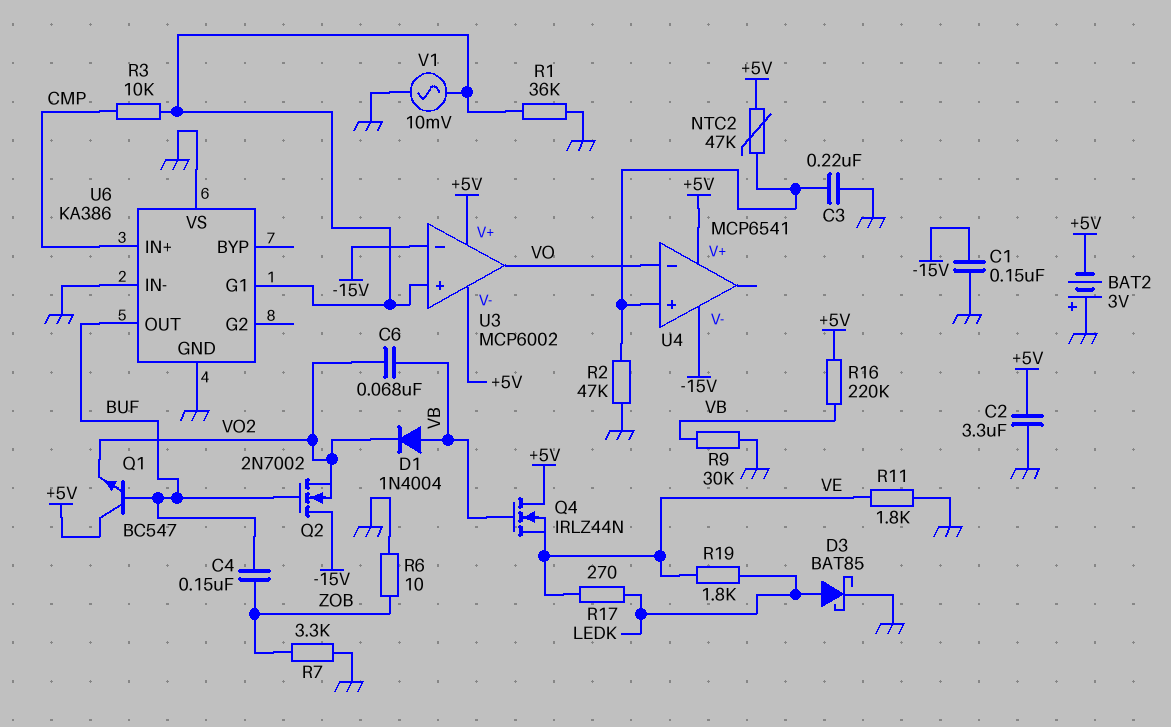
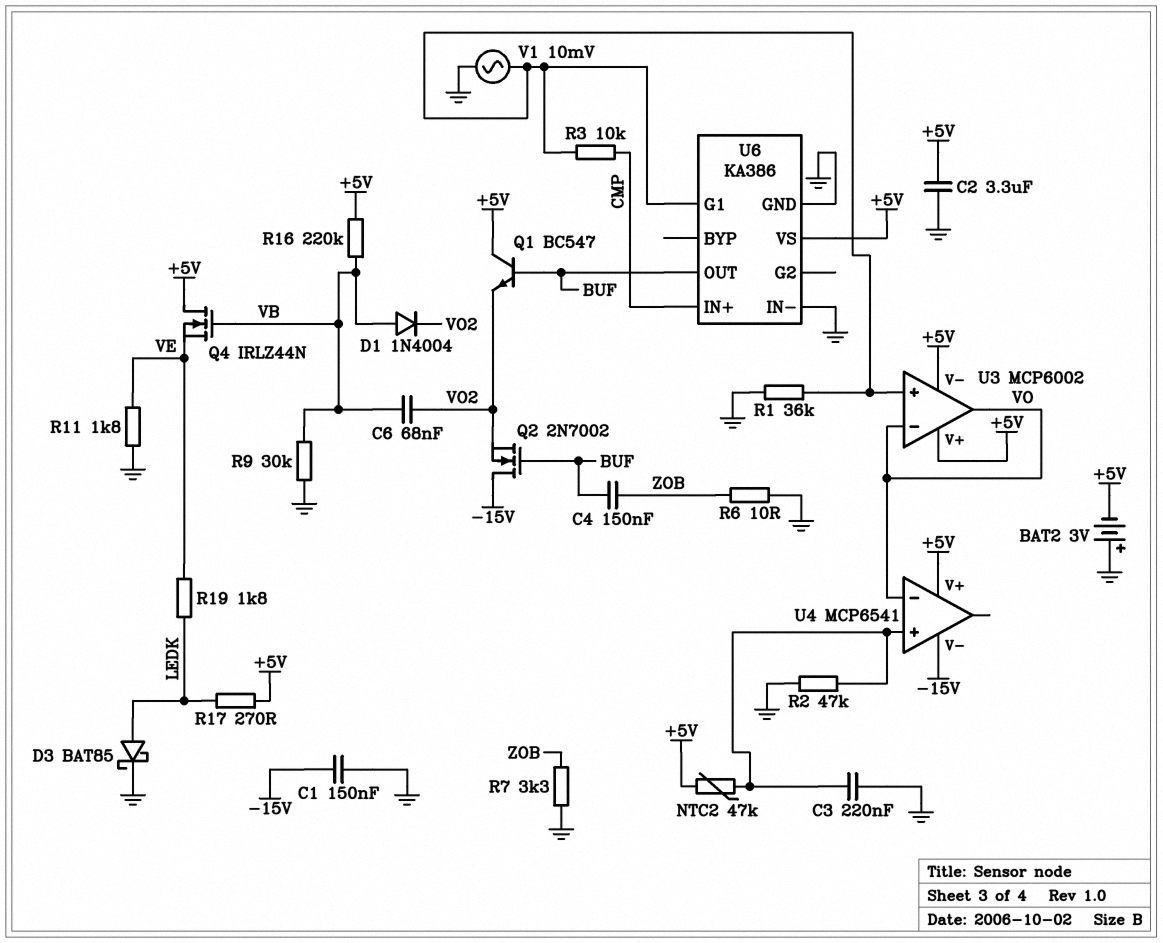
R17: 270 (LEDK, VE) -> 270 (+5V, LEDK)
U3 pin in-: -15V -> VO
U6 pin VS: GND -> +5V

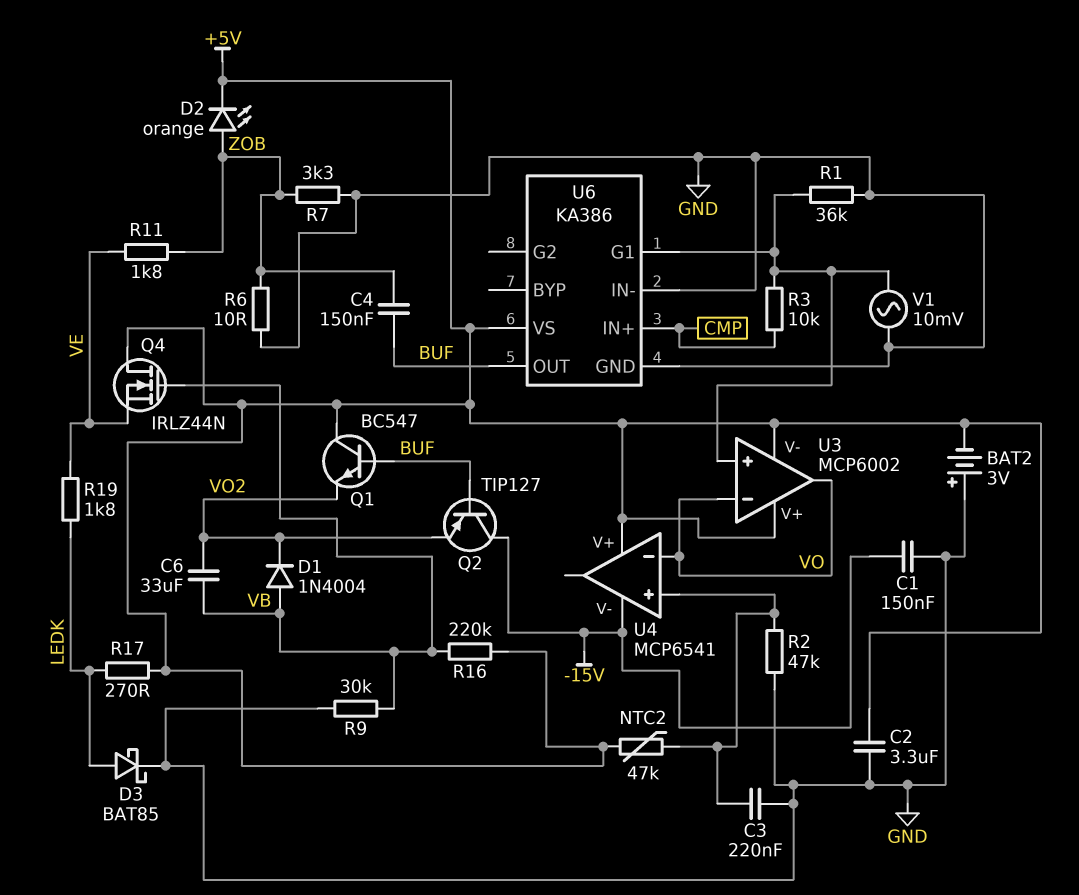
C6: 68nF (VB, VO2) -> 33uF (VB, VO2)
D2: none -> LED orange (A ZOB, K +5V)
Q2: NMOS 2N7002 (G BUF, D -15V, S VO2) -> PNP TIP127 (B BUF, C -15V, E VO2)
R11: 1.8k (GND, VE) -> 1.8k (VE, ZOB)

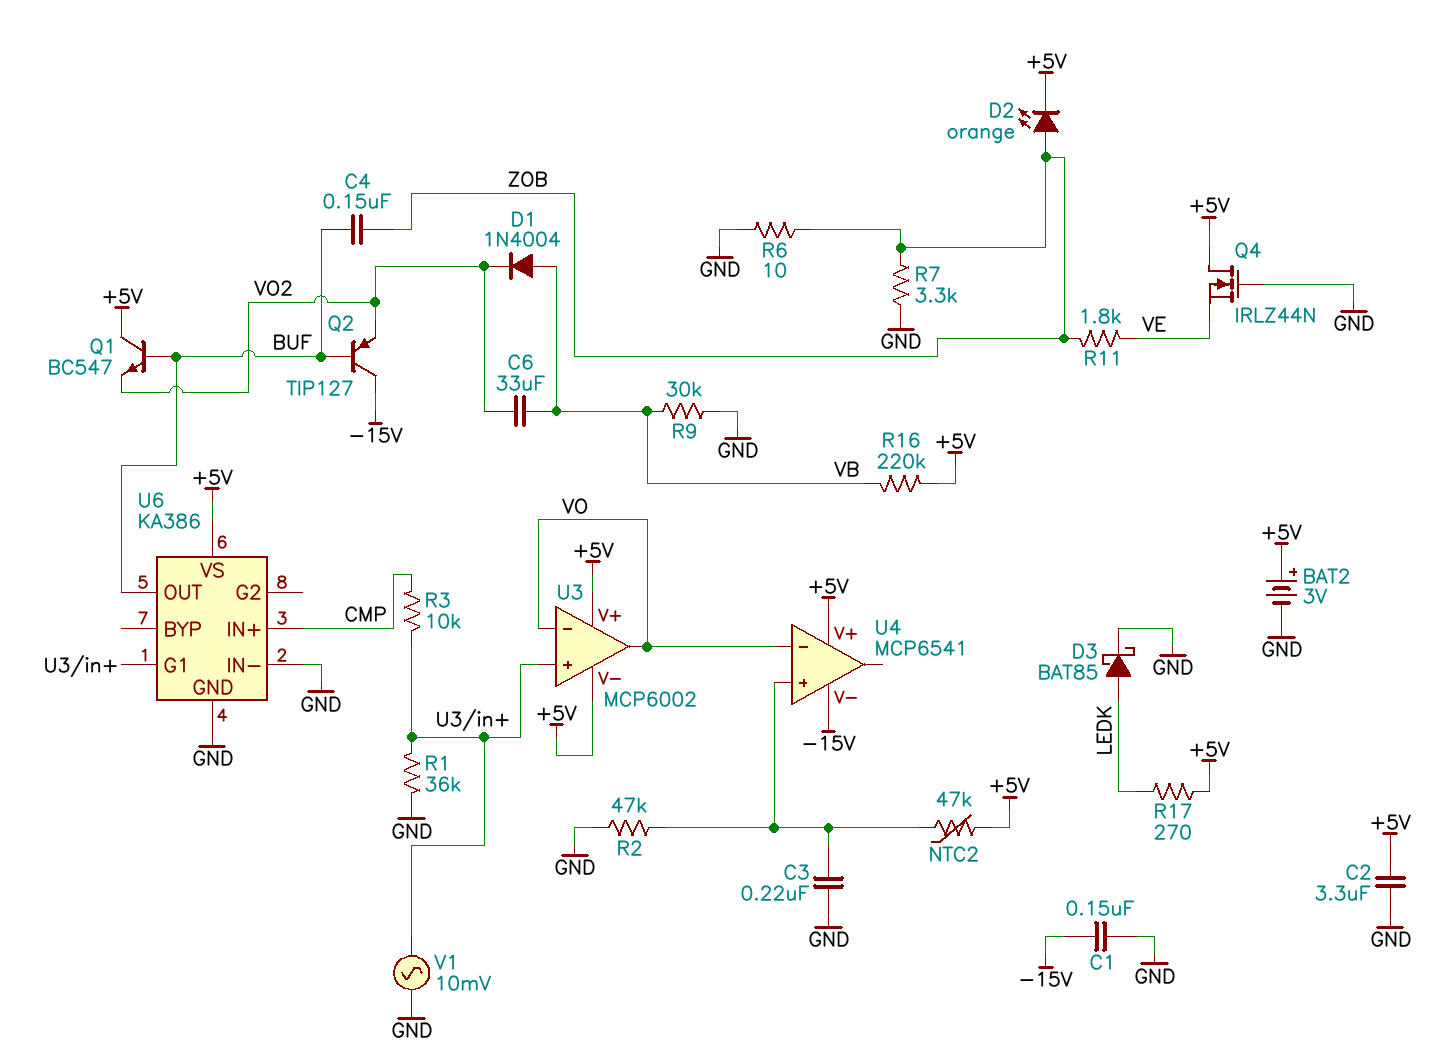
BAT2: 3V (plus GND, minus +5V) -> 3V (plus +5V, minus GND)
Q4: NMOS IRLZ44N (G VB, D +5V, S VE) -> NMOS IRLZ44N (G GND, D +5V, S VE)
R19: 1.8k (LEDK, VE) -> none

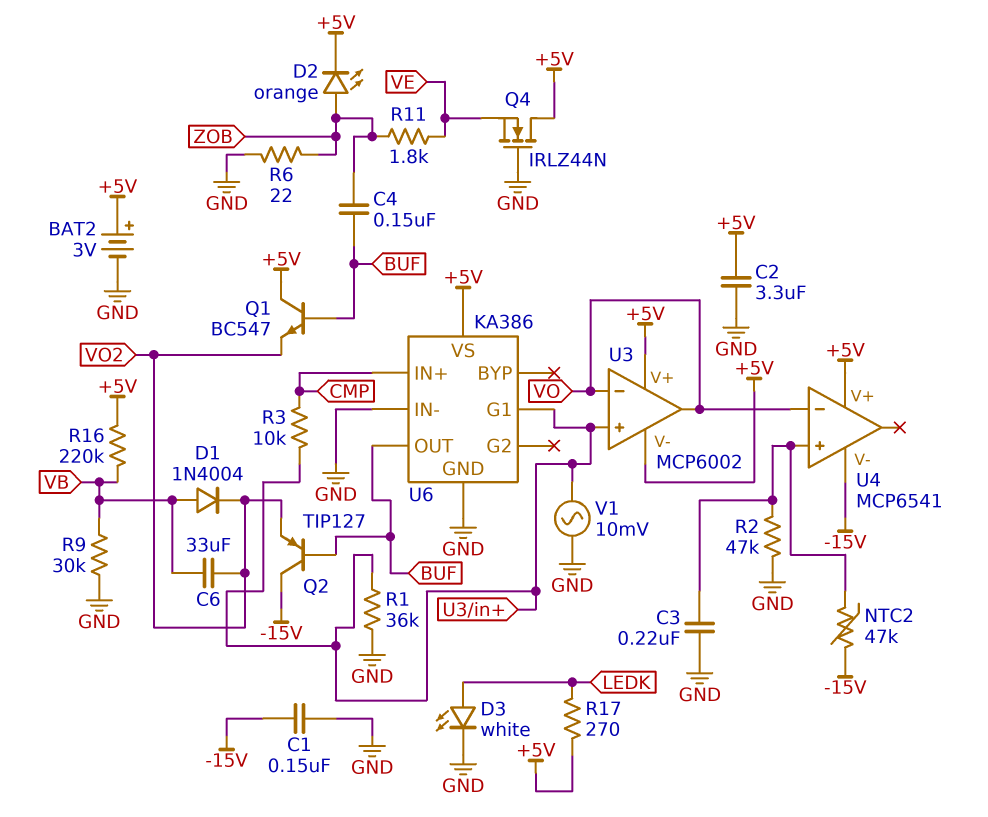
D3: schottky BAT85 (A LEDK, K GND) -> LED white (A LEDK, K GND)
NTC2: 47k (+5V, U4/in+) -> 47k (-15V, U4/in+)
R6: 10 (GND, ZOB) -> 22 (GND, ZOB)
R7: 3.3k (GND, ZOB) -> none

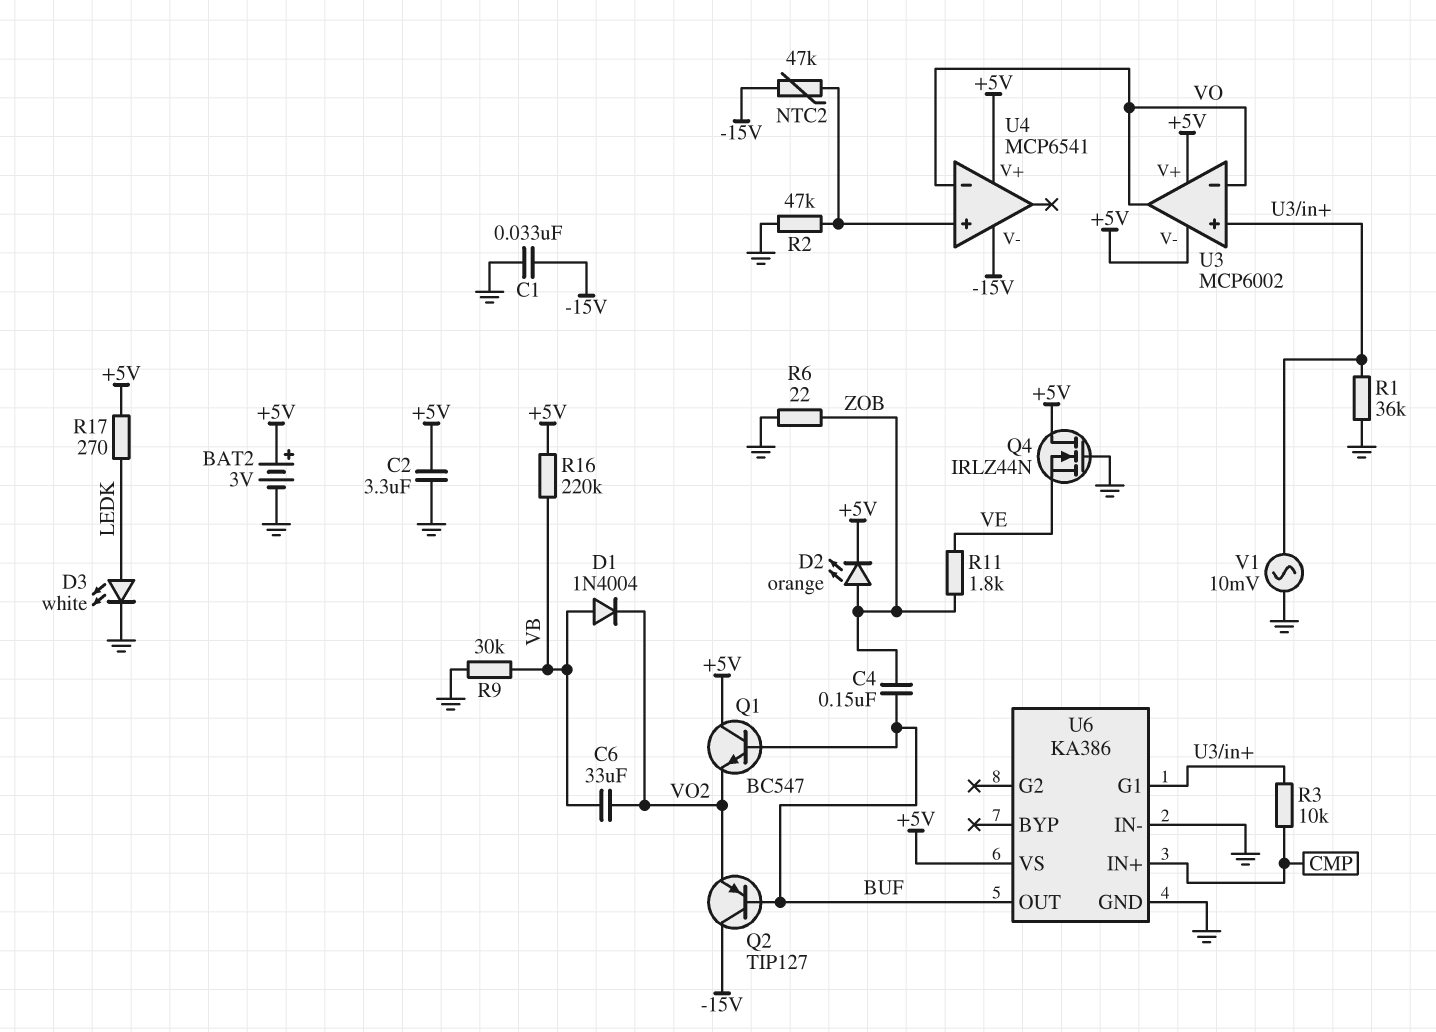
C1: 150nF (-15V, GND) -> 33nF (-15V, GND)
C3: 220nF (GND, U4/in+) -> none

